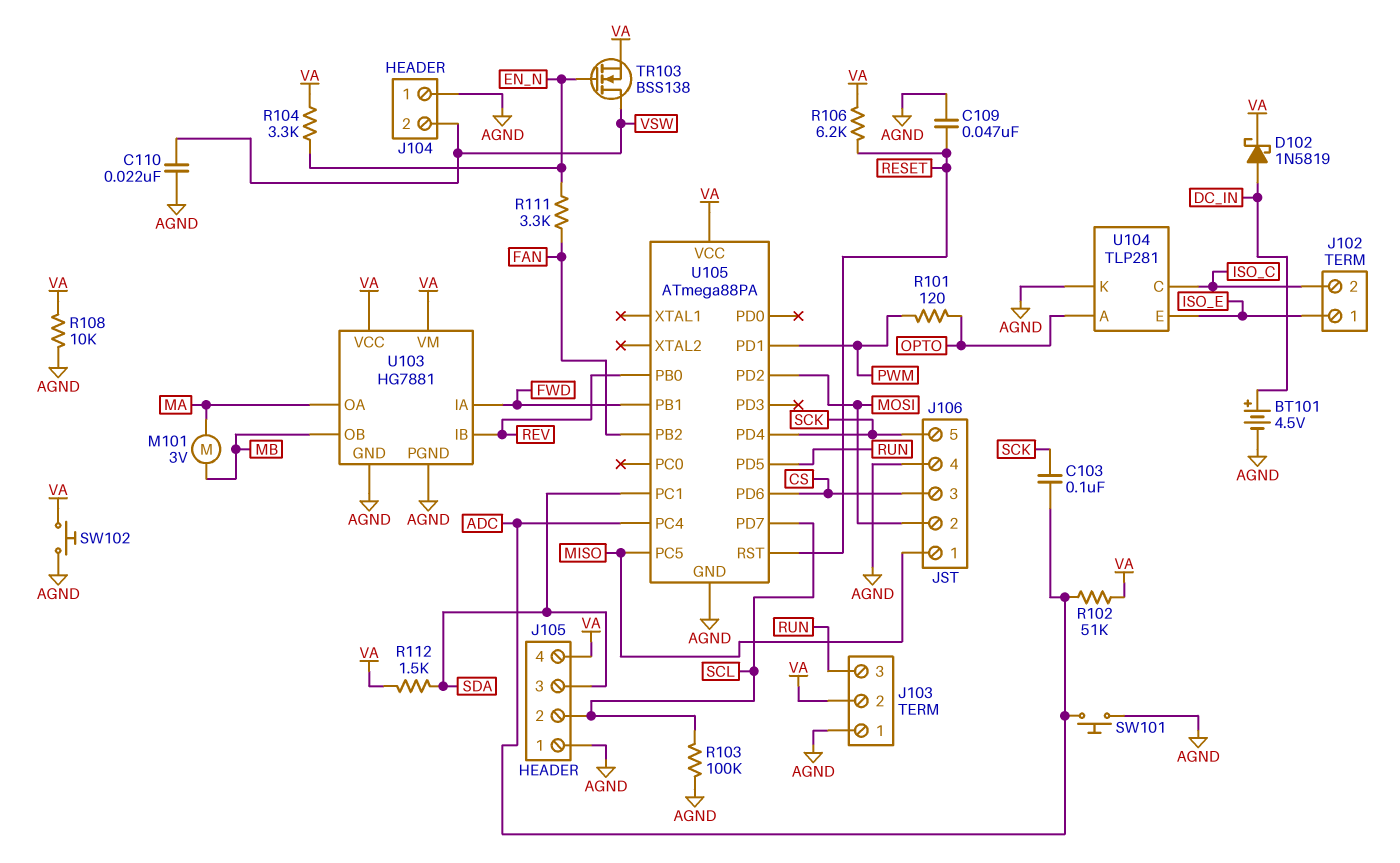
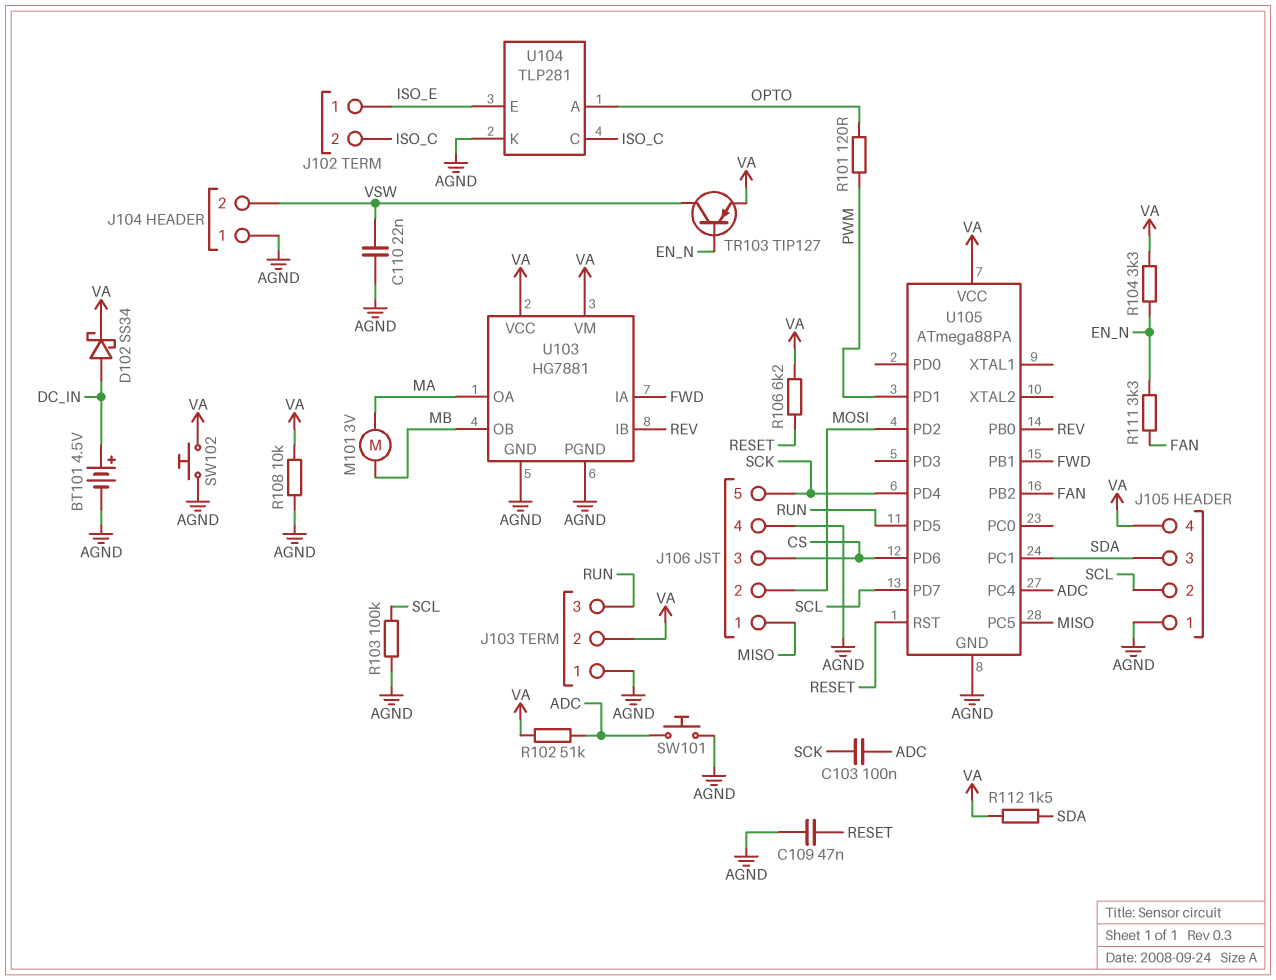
D102: schottky 1N5819 (A DC_IN, K VA) -> schottky SS34 (A DC_IN, K VA)
TR103: NMOS BSS138 (G EN_N, D VSW, S VA) -> PNP TIP127 (B EN_N, C VSW, E VA)

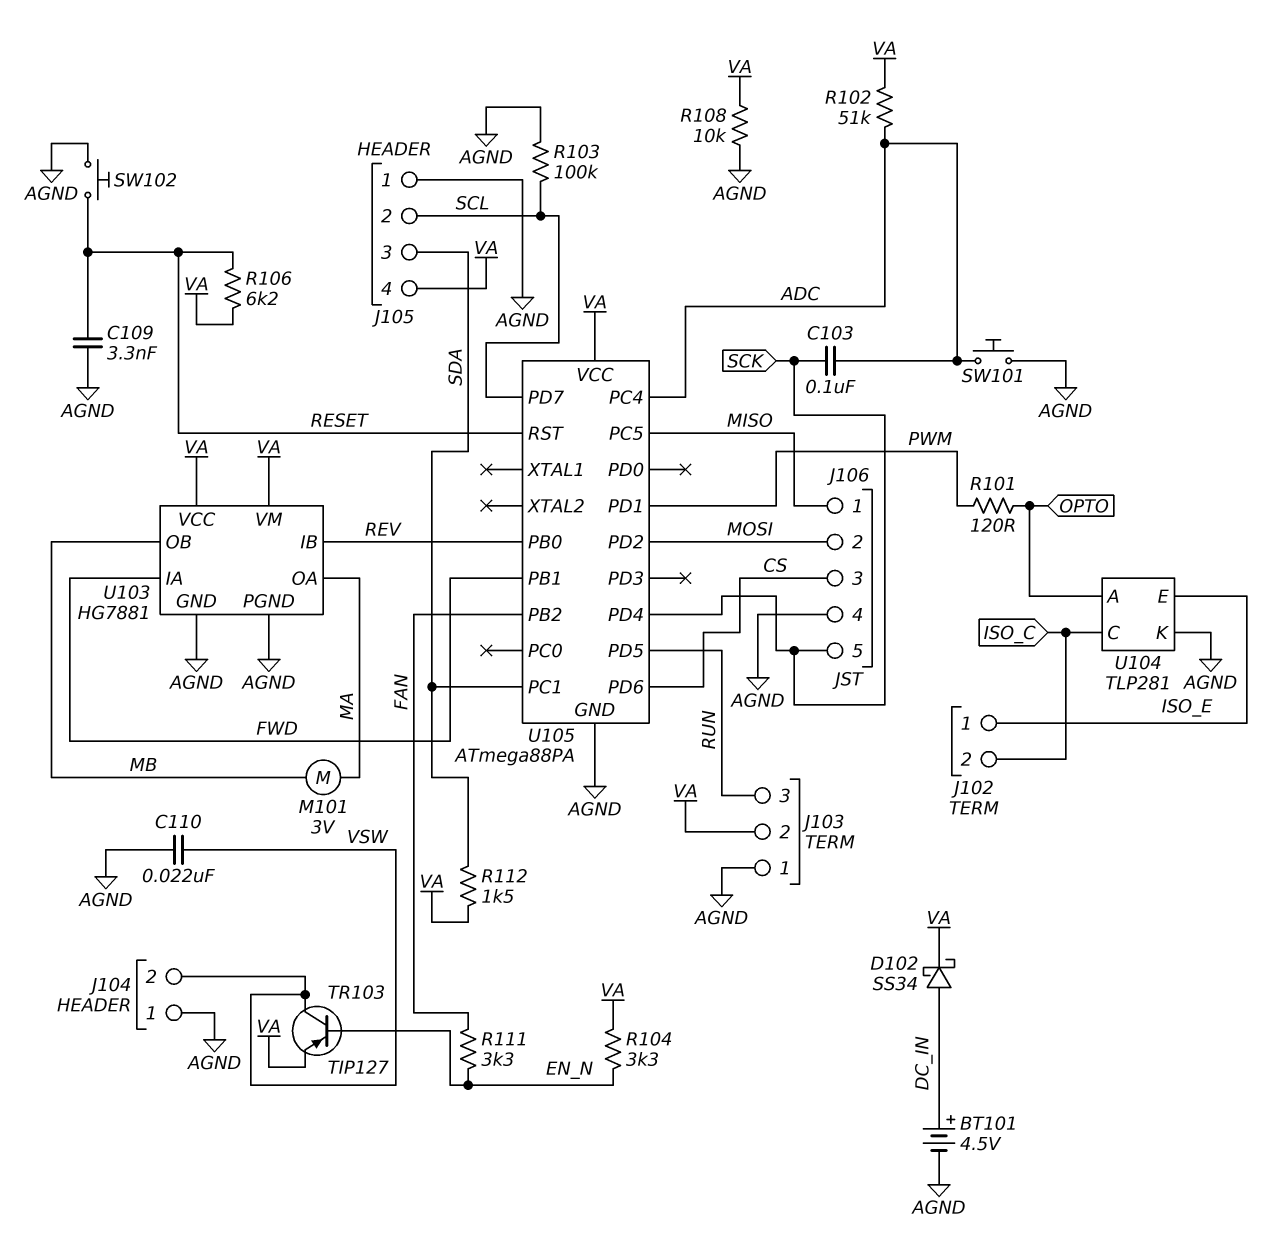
C109: 47nF (AGND, RESET) -> 3.3nF (AGND, RESET)
SW102: button (AGND, VA) -> button (AGND, RESET)

